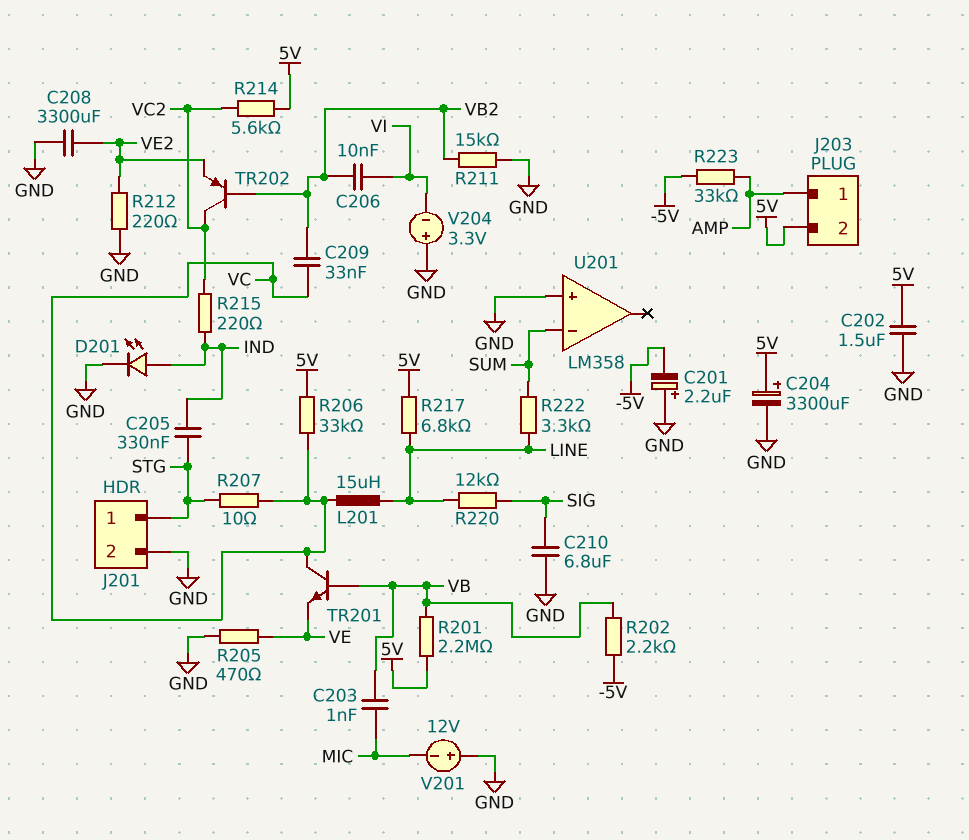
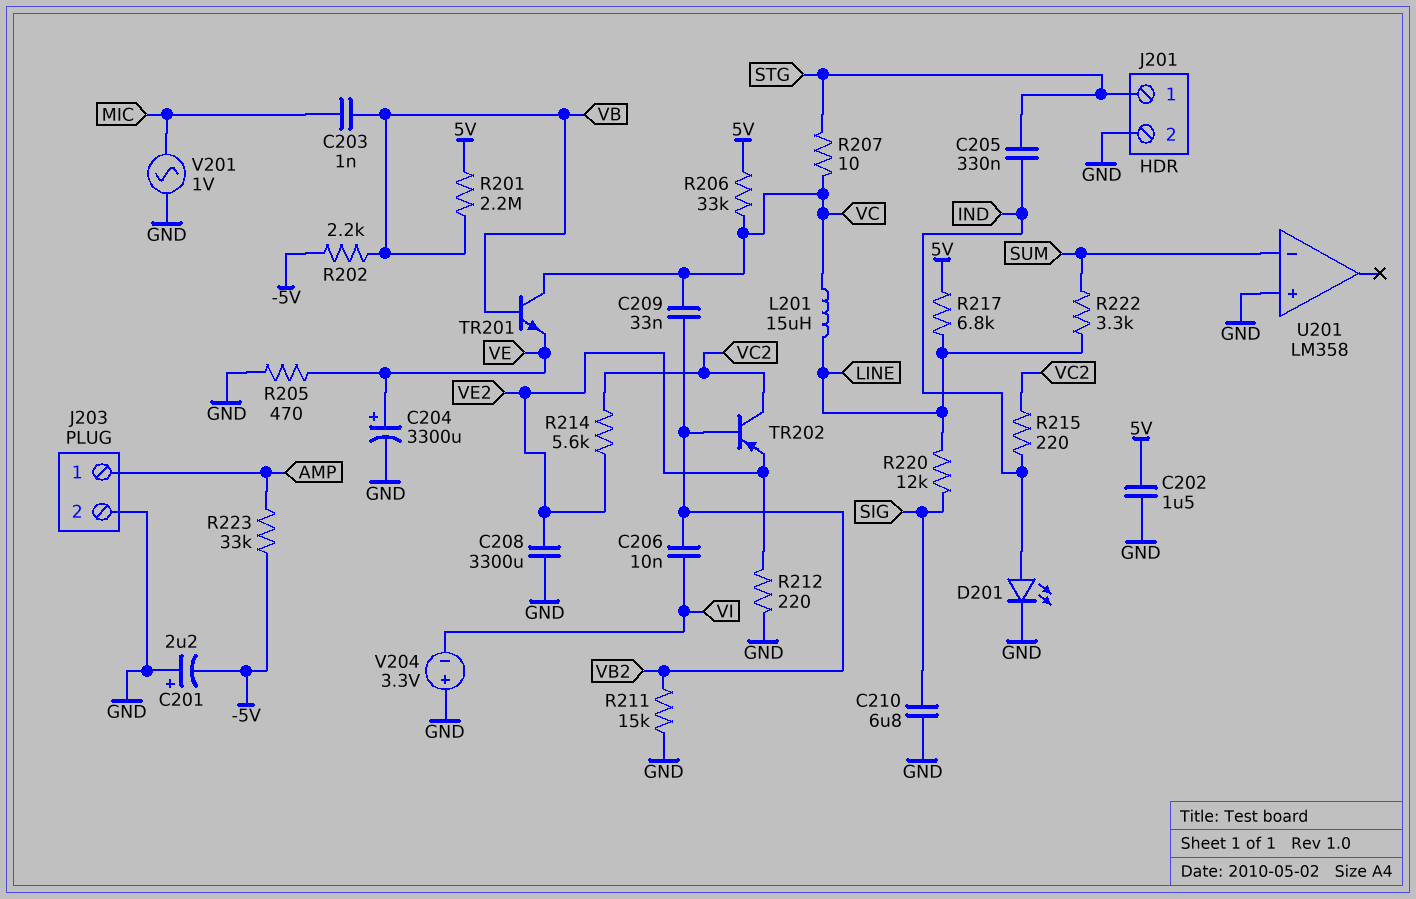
C204: 3300uF (plus 5V, minus GND) -> 3300uF (plus VE, minus GND)
J203 pin 2: 5V -> GND
R214: 5.6k (5V, VC2) -> 5.6k (VC2, VE2)
V201: 12V (plus GND, minus MIC) -> AC 1V (GND, MIC)

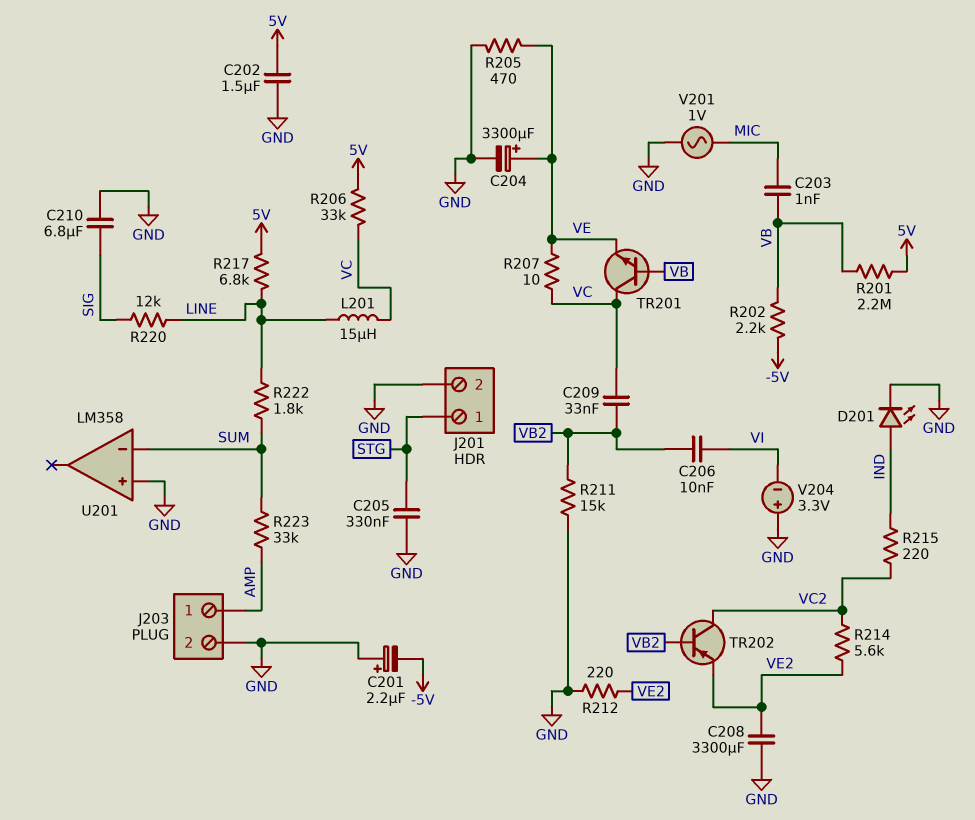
C205: 330nF (IND, STG) -> 330nF (GND, STG)
R207: 10 (STG, VC) -> 10 (VC, VE)
R222: 3.3k (LINE, SUM) -> 1.8k (LINE, SUM)
R223: 33k (-5V, AMP) -> 33k (AMP, SUM)

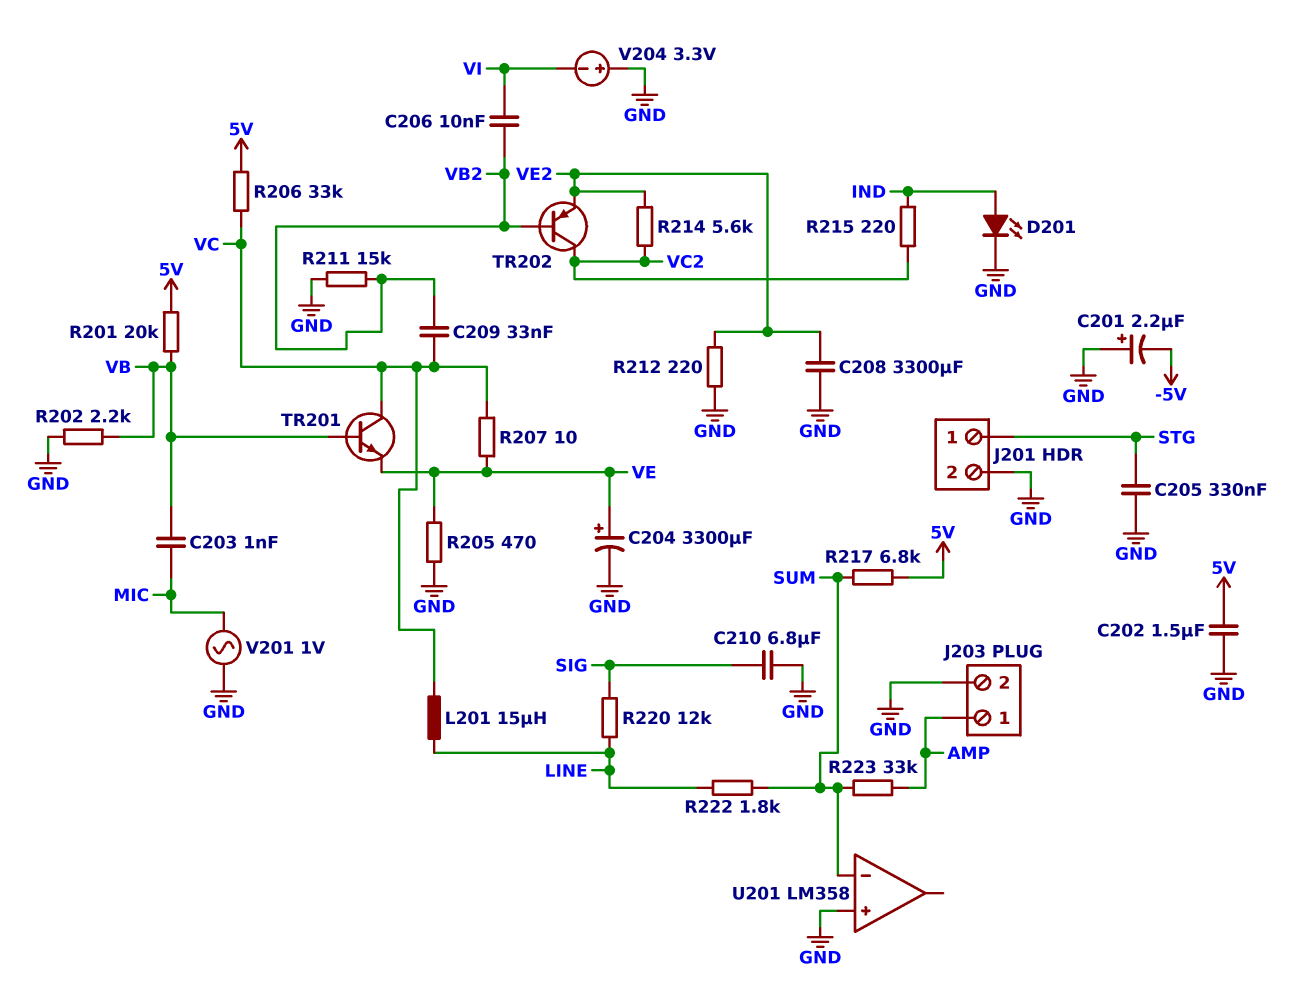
R201: 2.2M (5V, VB) -> 20k (5V, VB)
R202: 2.2k (-5V, VB) -> 2.2k (GND, VB)
R217: 6.8k (5V, LINE) -> 6.8k (5V, SUM)

